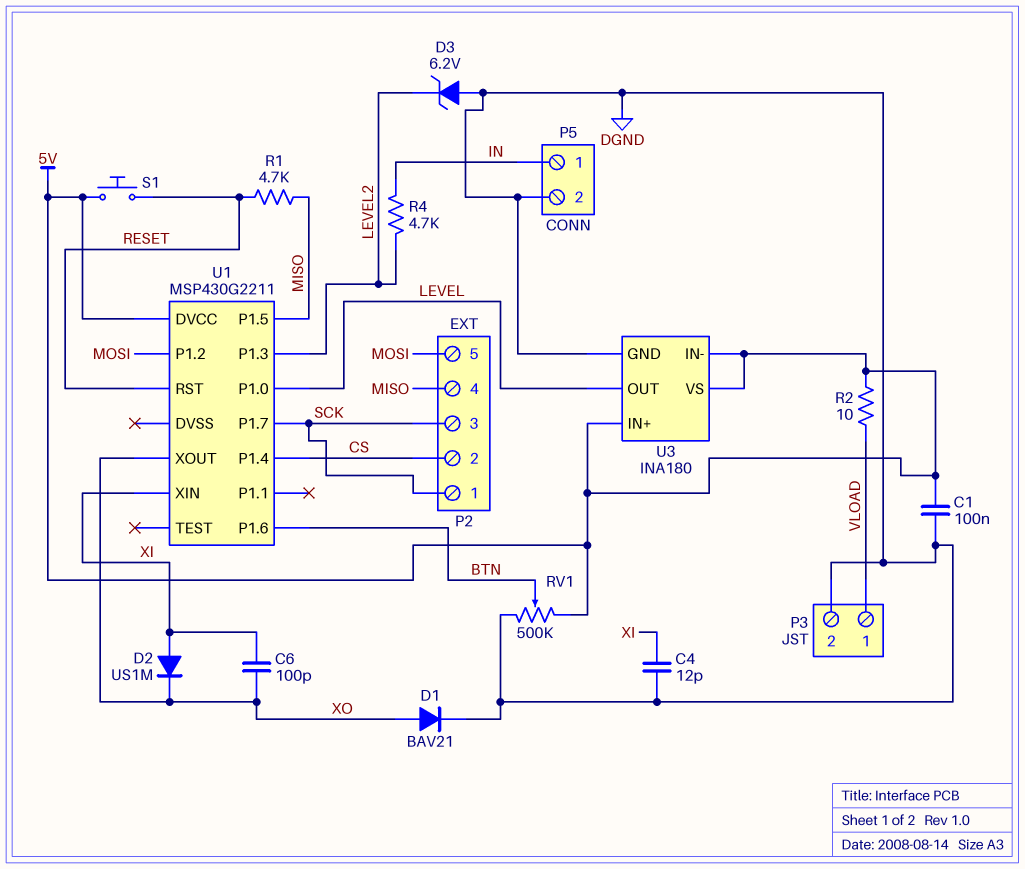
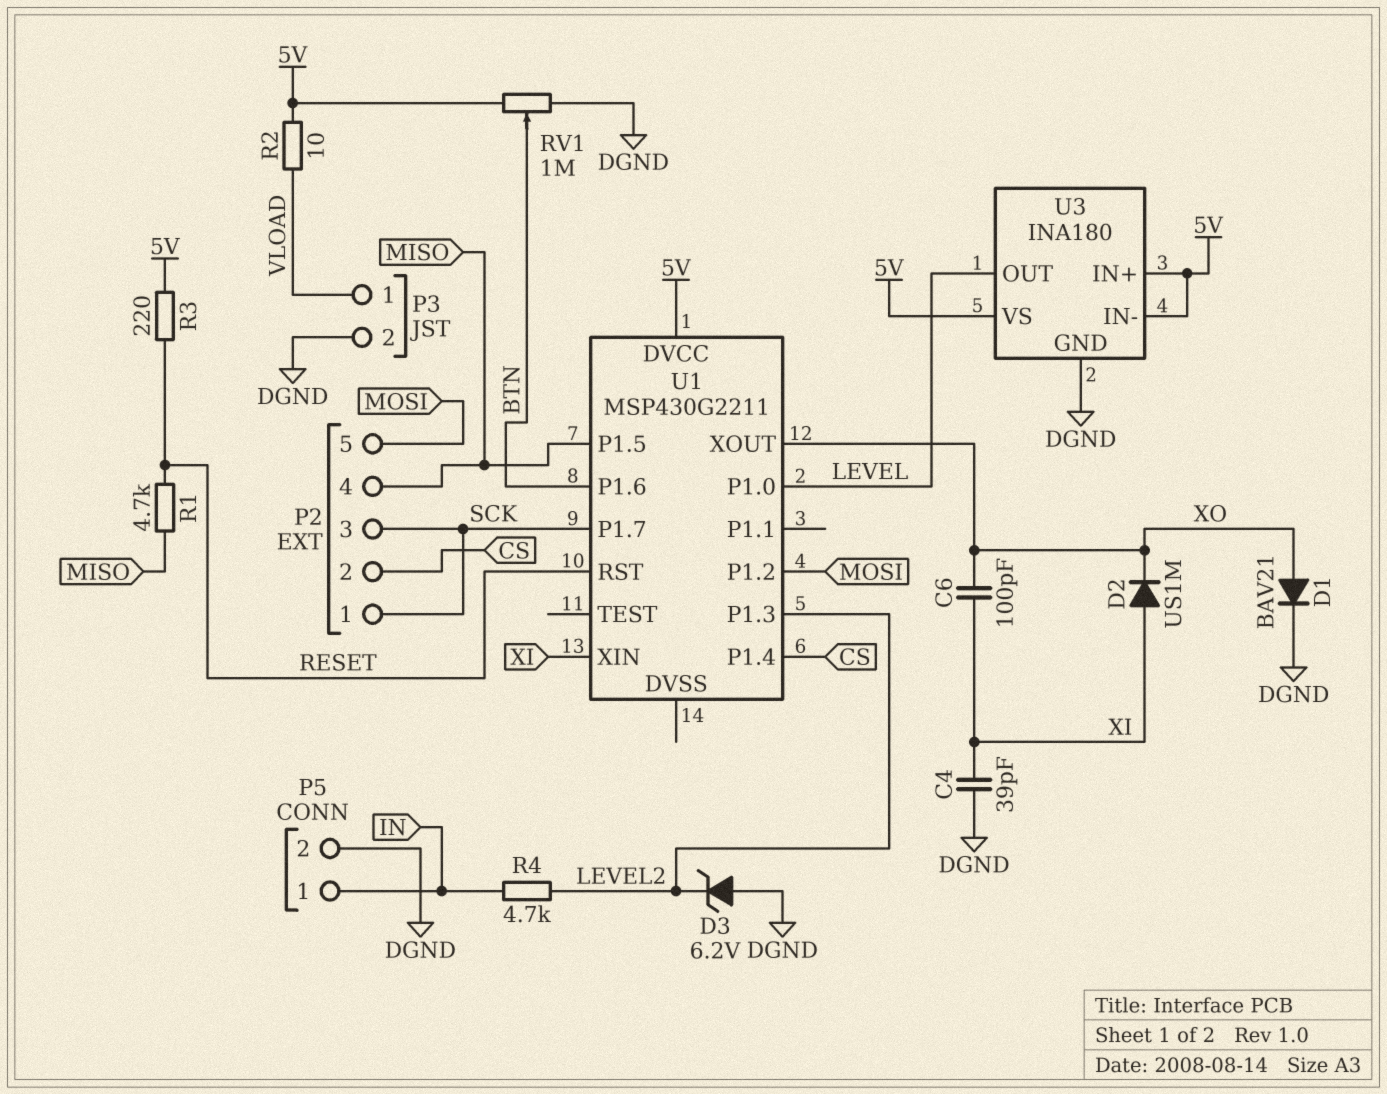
C1: 100nF (5V, DGND) -> none
C4: 12pF (DGND, XI) -> 39pF (DGND, XI)
R3: none -> 220 (5V, RESET)
RV1: 500k (5V, DGND, wiper BTN) -> 1M (5V, DGND, wiper BTN)
S1: button (5V, RESET) -> none

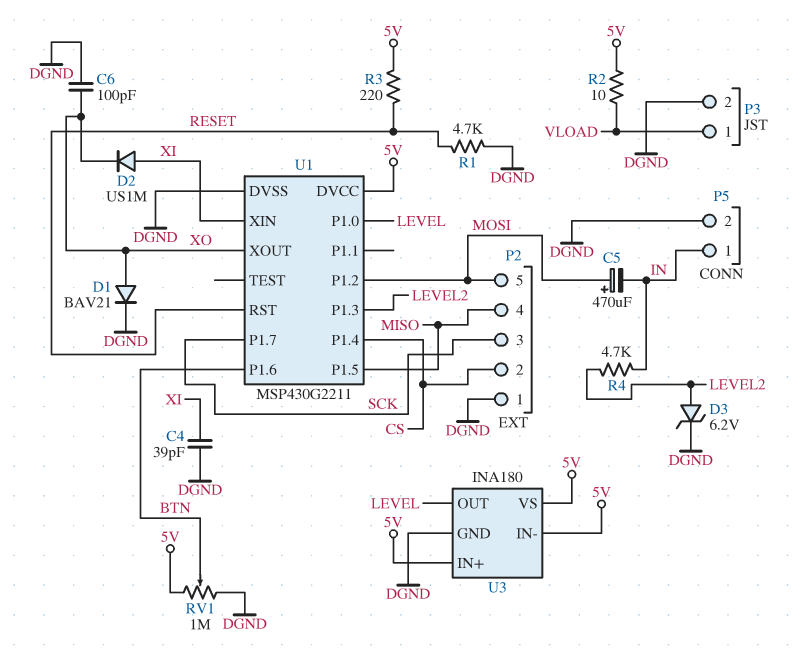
C5: none -> 470uF (plus MOSI, minus IN)
C6: 100pF (XI, XO) -> 100pF (DGND, XO)
D3: zener 6.2V (A DGND, K LEVEL2) -> zener 6.2V (A LEVEL2, K DGND)
P2 pin 1: SCK -> DGND
R1: 4.7k (MISO, RESET) -> 4.7k (DGND, RESET)
U1 pin DVSS: none -> DGND

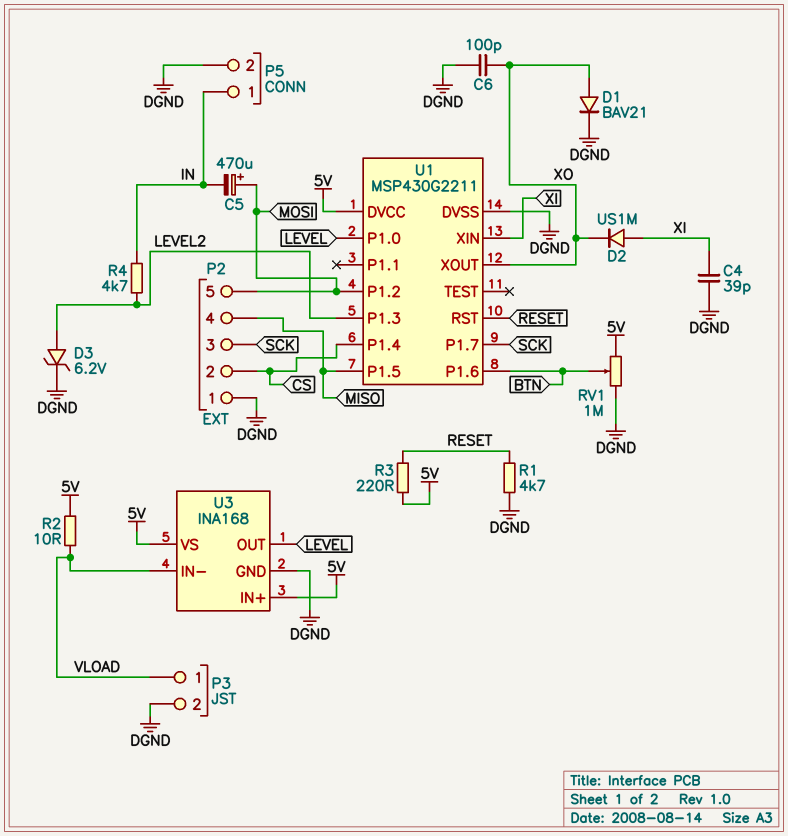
U3: INA180 -> INA168
U3 pin IN-: 5V -> VLOAD

